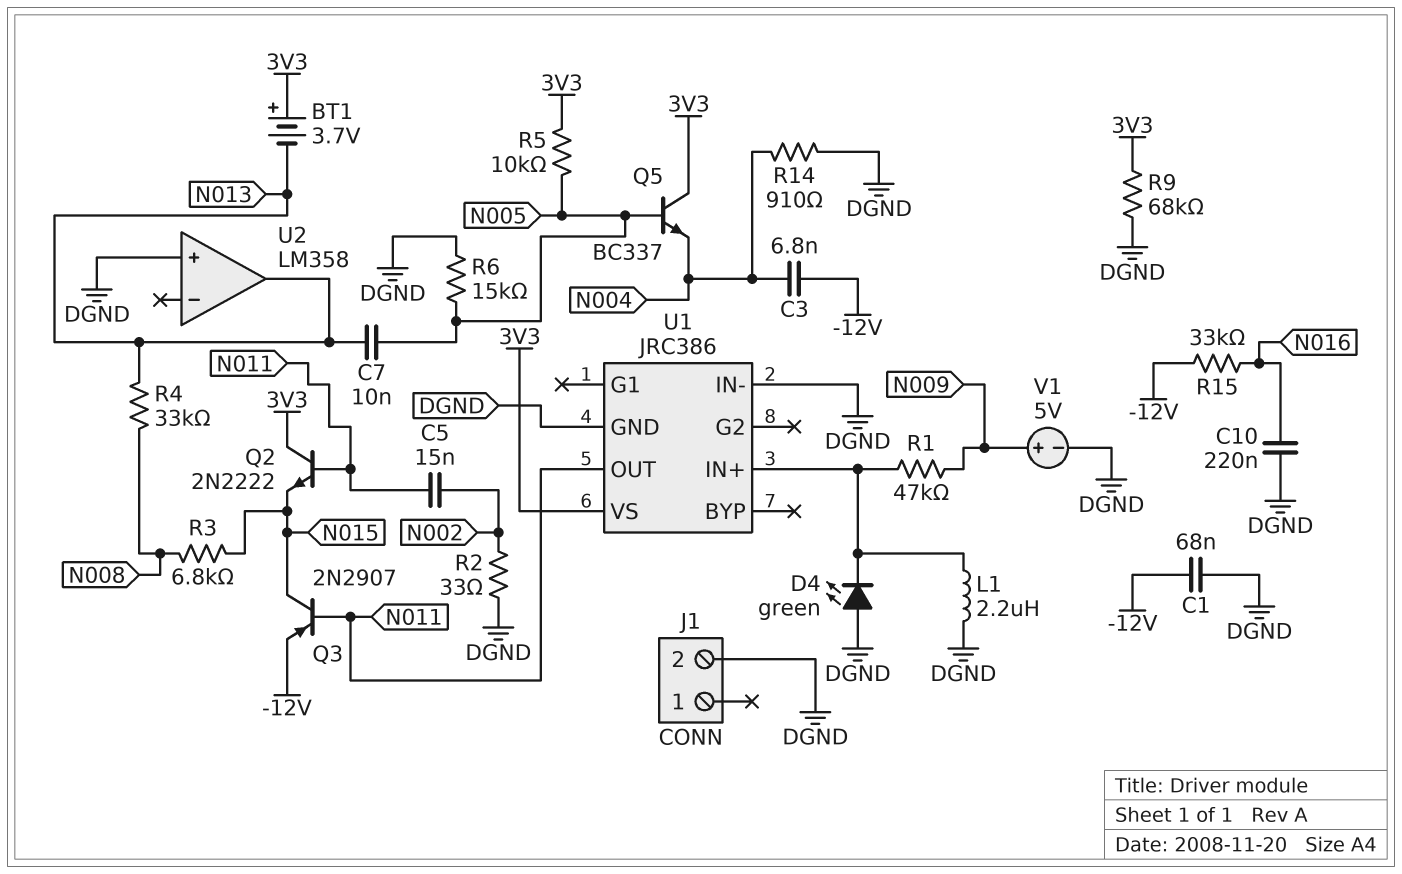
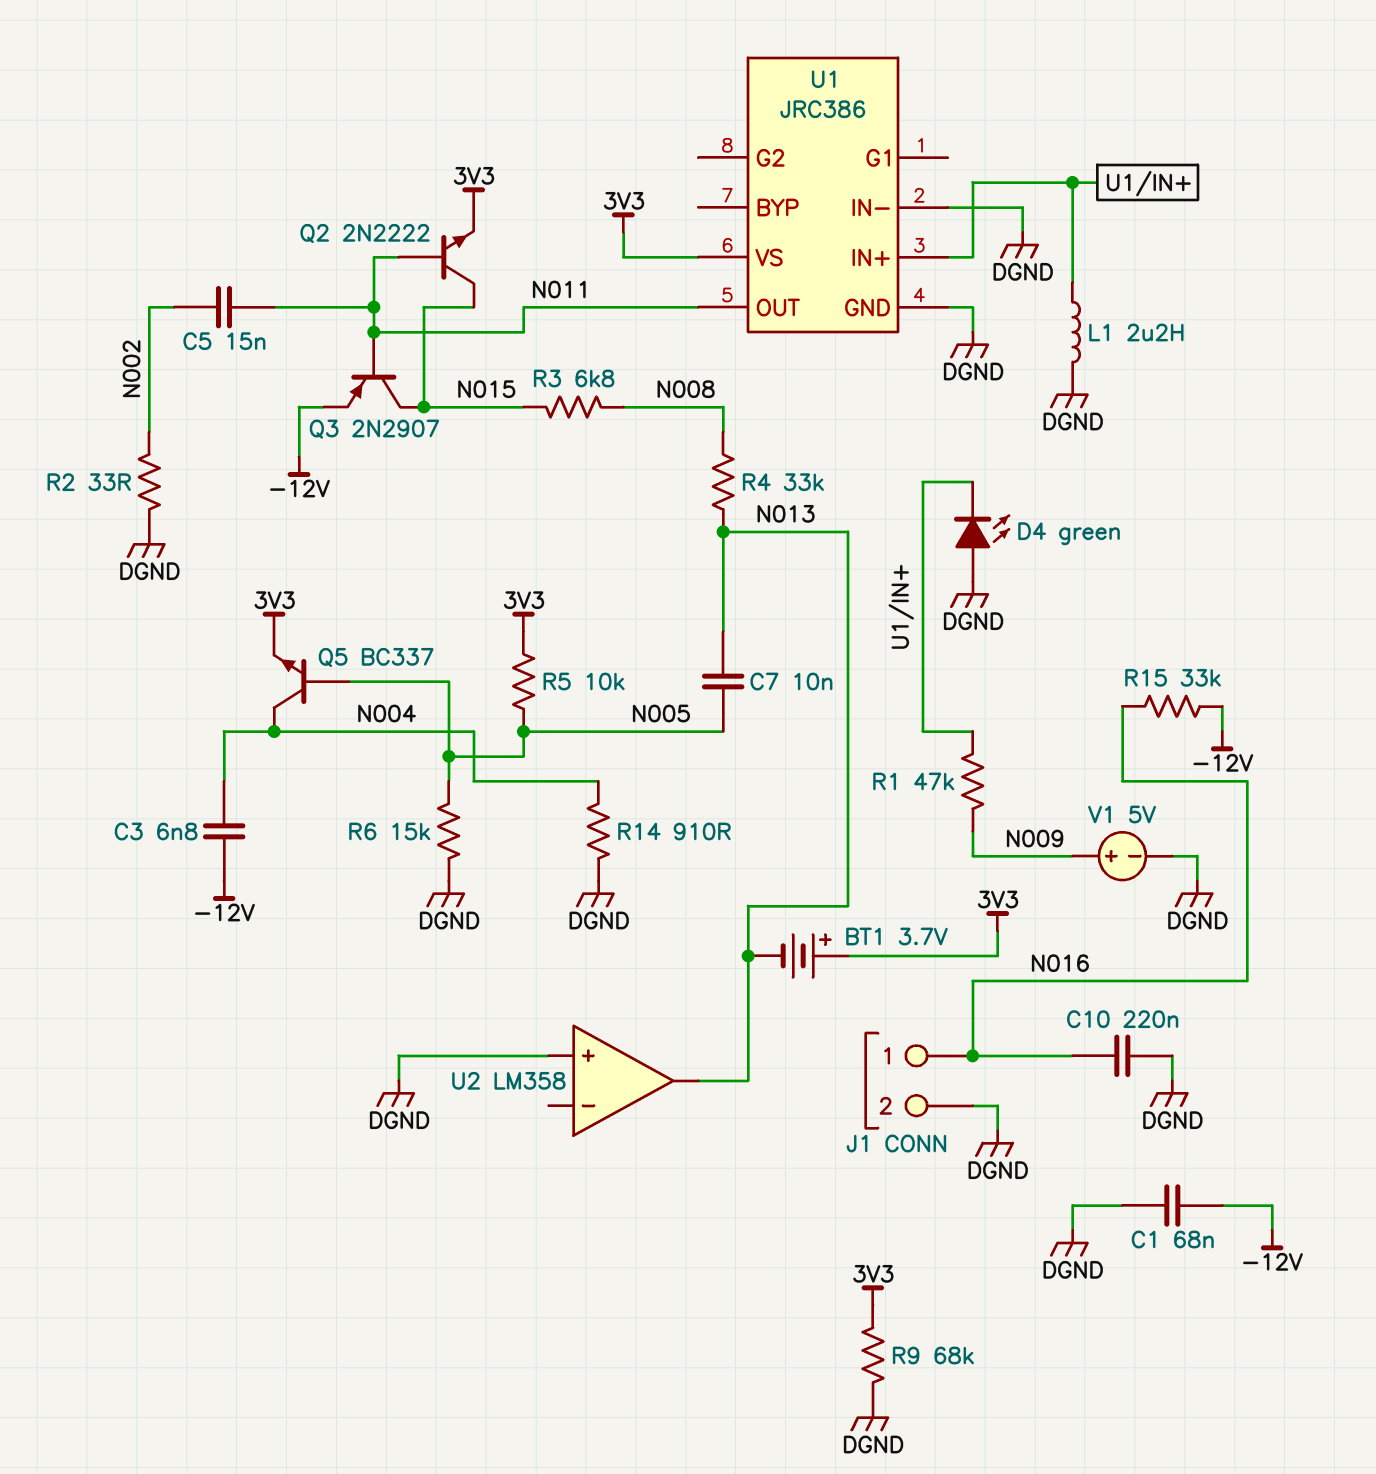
J1 pin 1: none -> N016
Q2: NPN 2N2222 (B N011, C 3V3, E N015) -> NPN 2N2222 (B N011, C N015, E 3V3)
Q5: NPN BC337 (B N005, C 3V3, E N004) -> NPN BC337 (B N005, C N004, E 3V3)

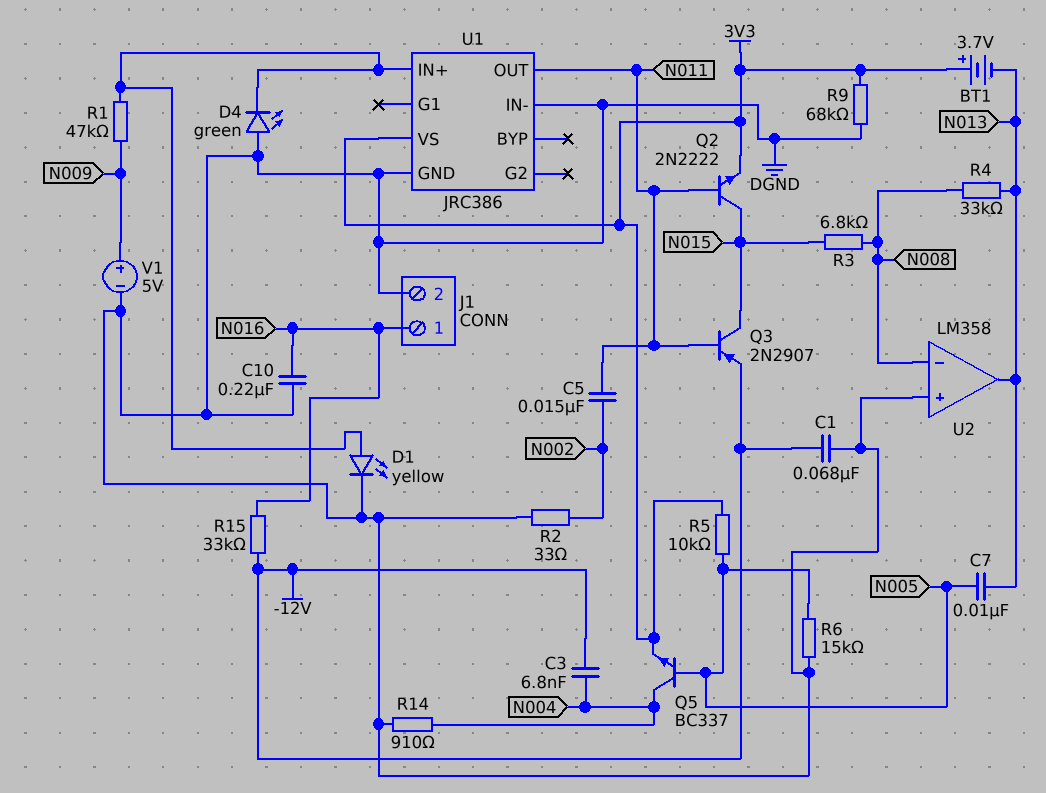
D1: none -> LED yellow (A U1/IN+, K DGND)
L1: 2.2uH (DGND, U1/IN+) -> none
U2 pin in-: none -> N008

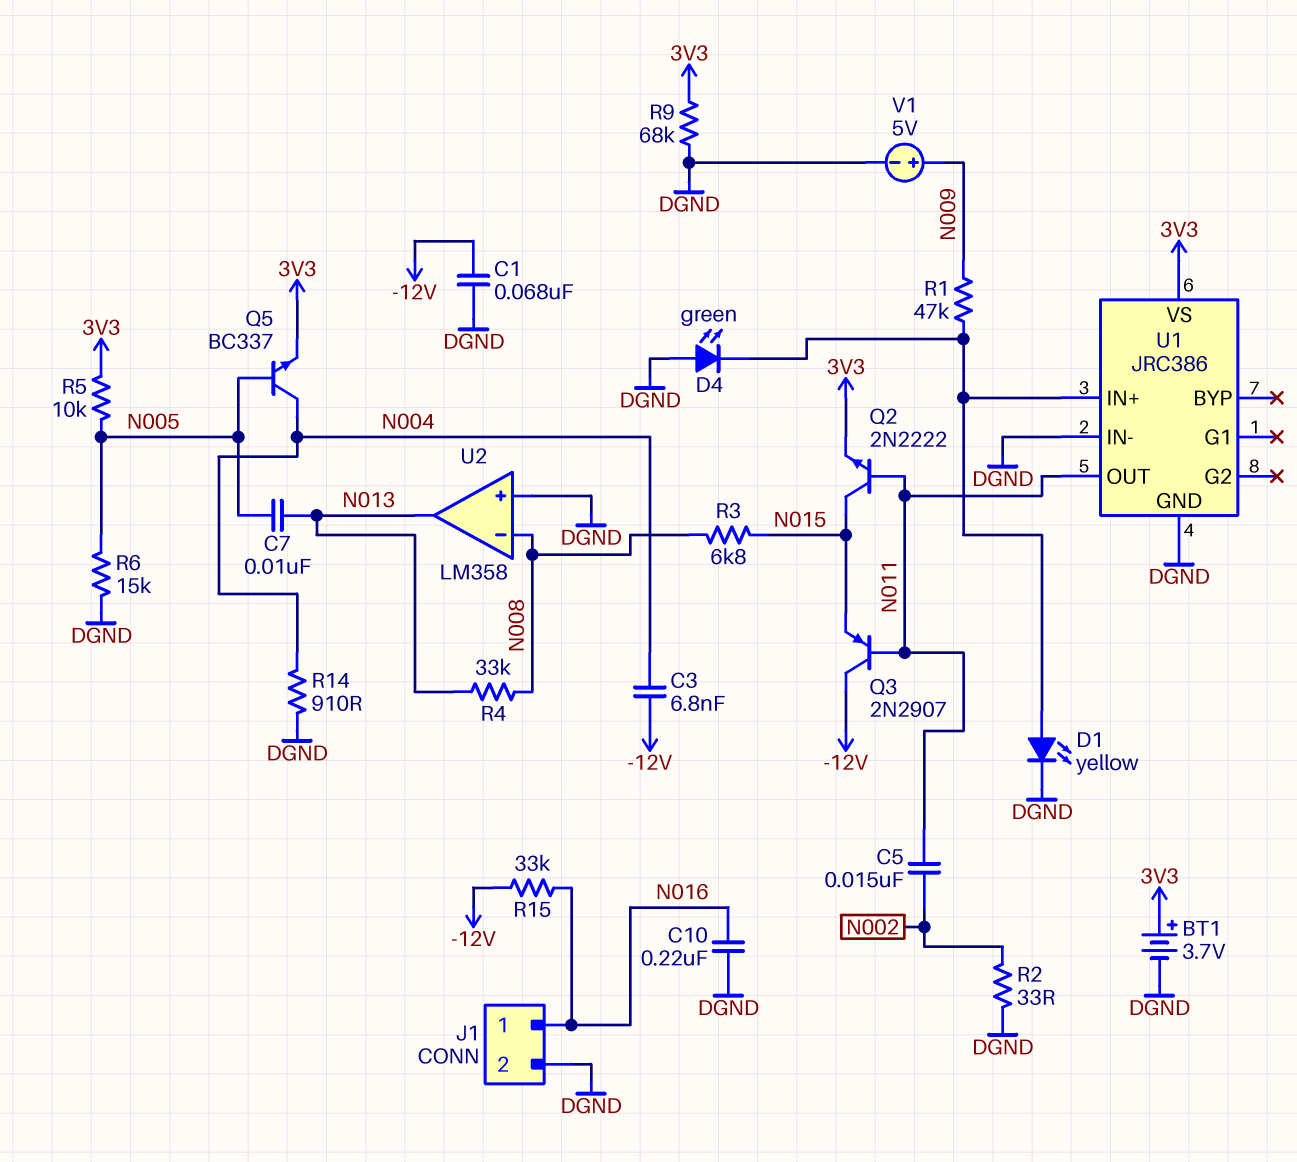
BT1: 3.7V (plus 3V3, minus N013) -> 3.7V (plus 3V3, minus DGND)
Q3: PNP 2N2907 (B N011, C N015, E -12V) -> PNP 2N2907 (B N011, C -12V, E N015)

